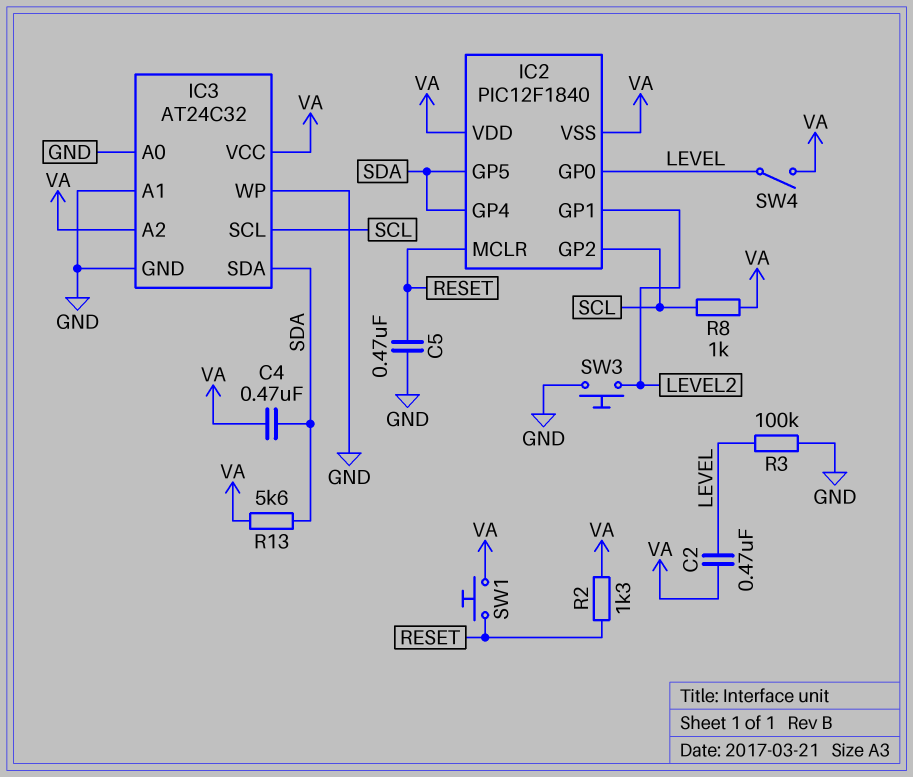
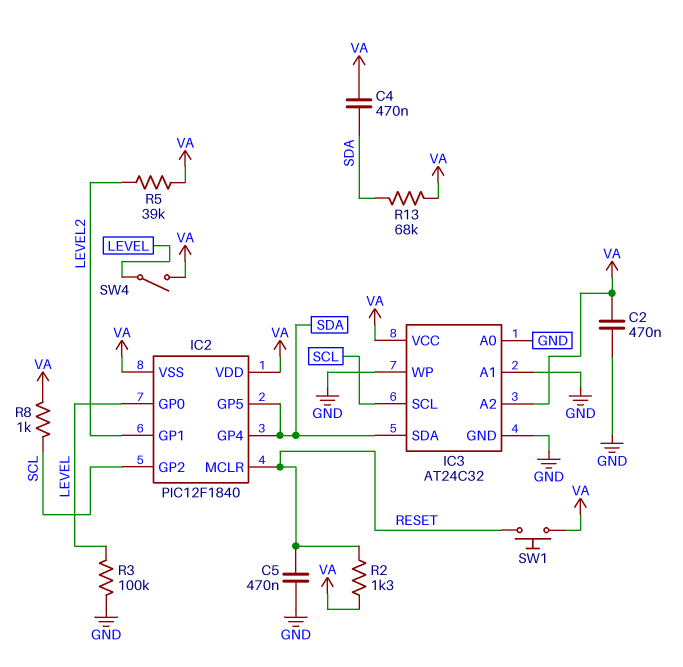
C2: 470nF (LEVEL, VA) -> 470nF (GND, VA)
R5: none -> 39k (LEVEL2, VA)
R13: 5.6k (SDA, VA) -> 68k (SDA, VA)
SW3: button (GND, LEVEL2) -> none

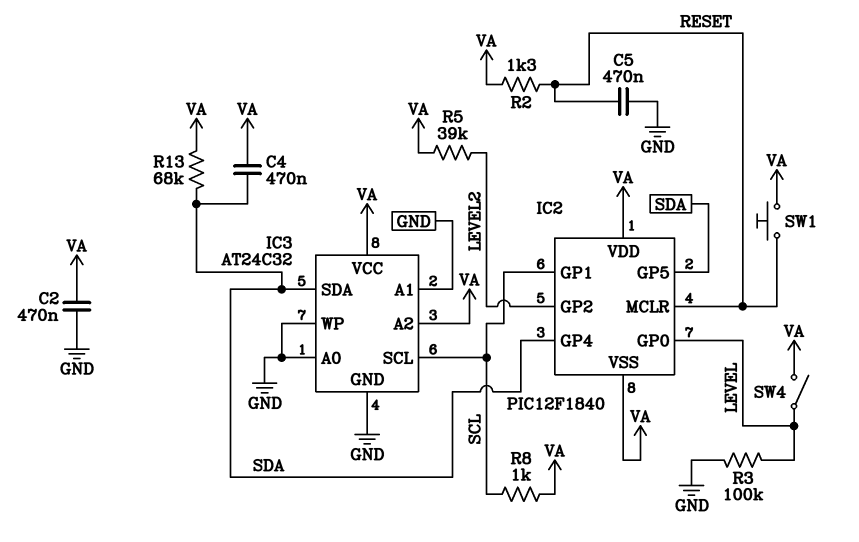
IC2 pin GP1: LEVEL2 -> SCL
IC2 pin GP2: SCL -> LEVEL2

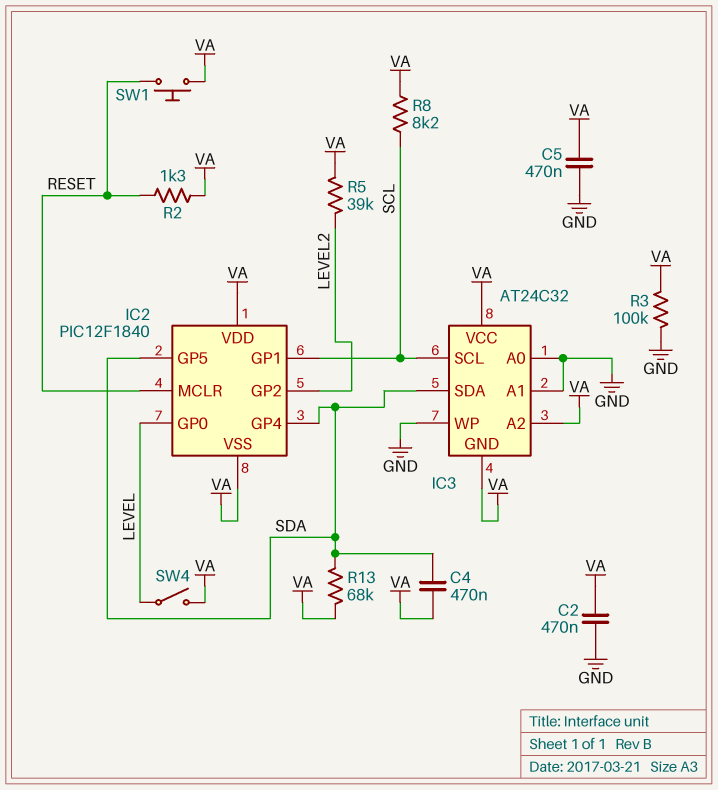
C5: 470nF (GND, RESET) -> 470nF (GND, VA)
IC3 pin GND: GND -> VA
R3: 100k (GND, LEVEL) -> 100k (GND, VA)
R8: 1k (SCL, VA) -> 8.2k (SCL, VA)

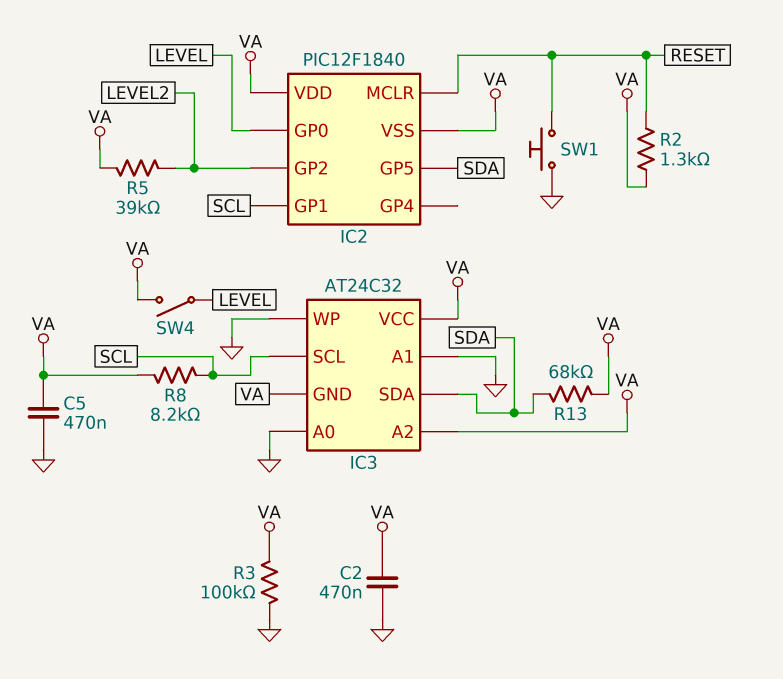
C4: 470nF (SDA, VA) -> none
IC2 pin GP4: SDA -> none
SW1: button (RESET, VA) -> button (GND, RESET)

